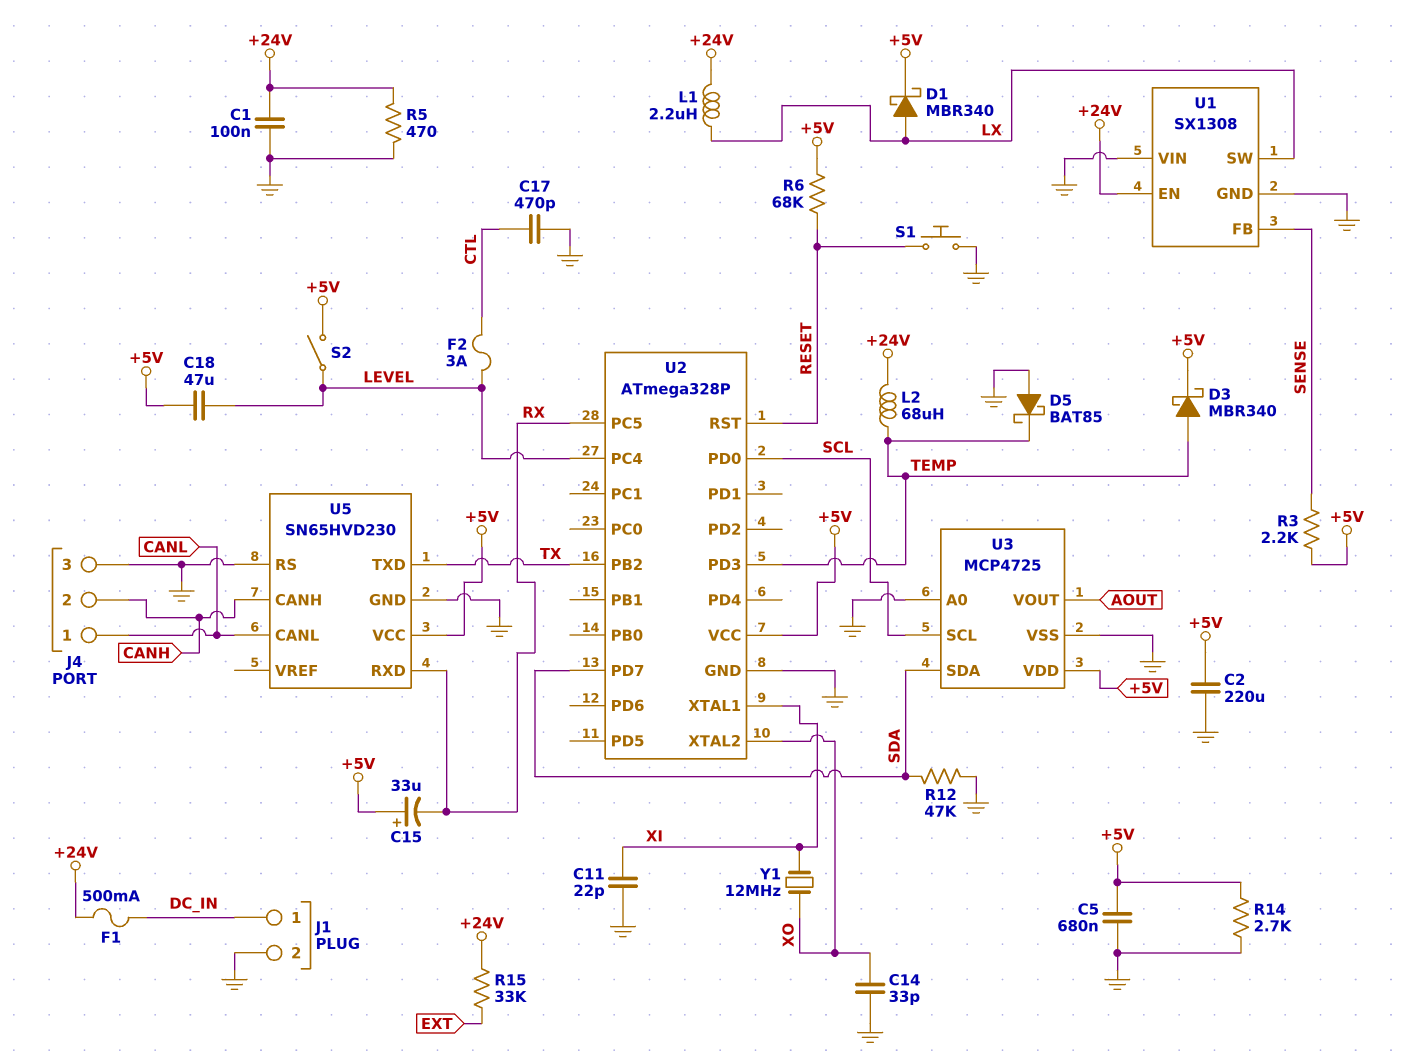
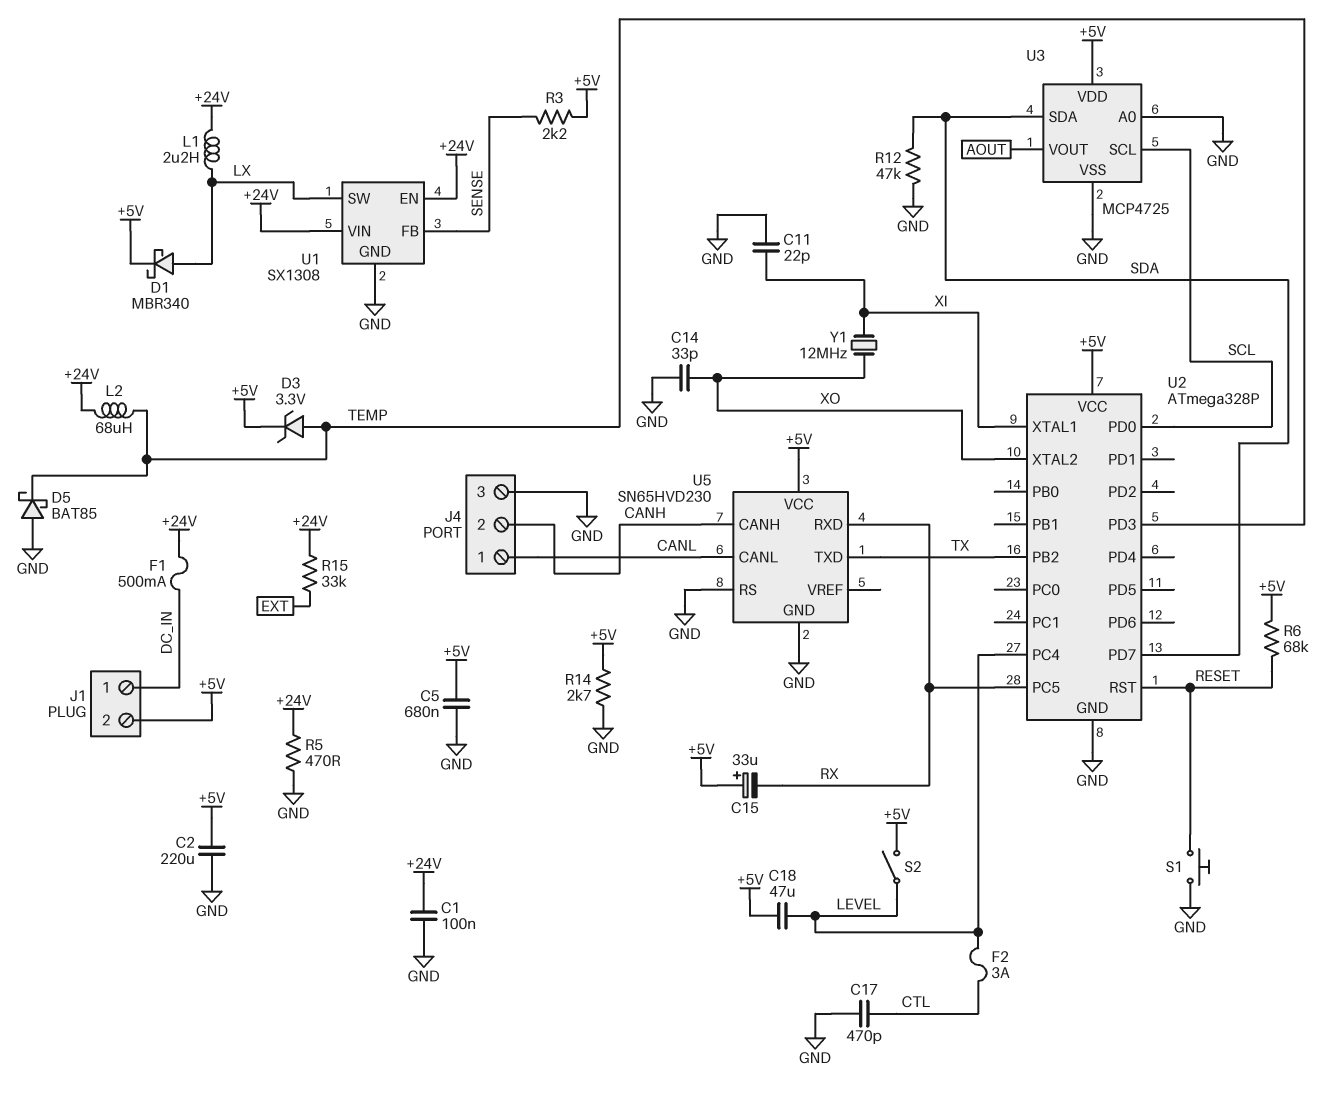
D3: schottky MBR340 (A TEMP, K +5V) -> zener 3.3V (A TEMP, K +5V)
J1 pin 2: GND -> +5V
U1 pin VIN: GND -> +24V

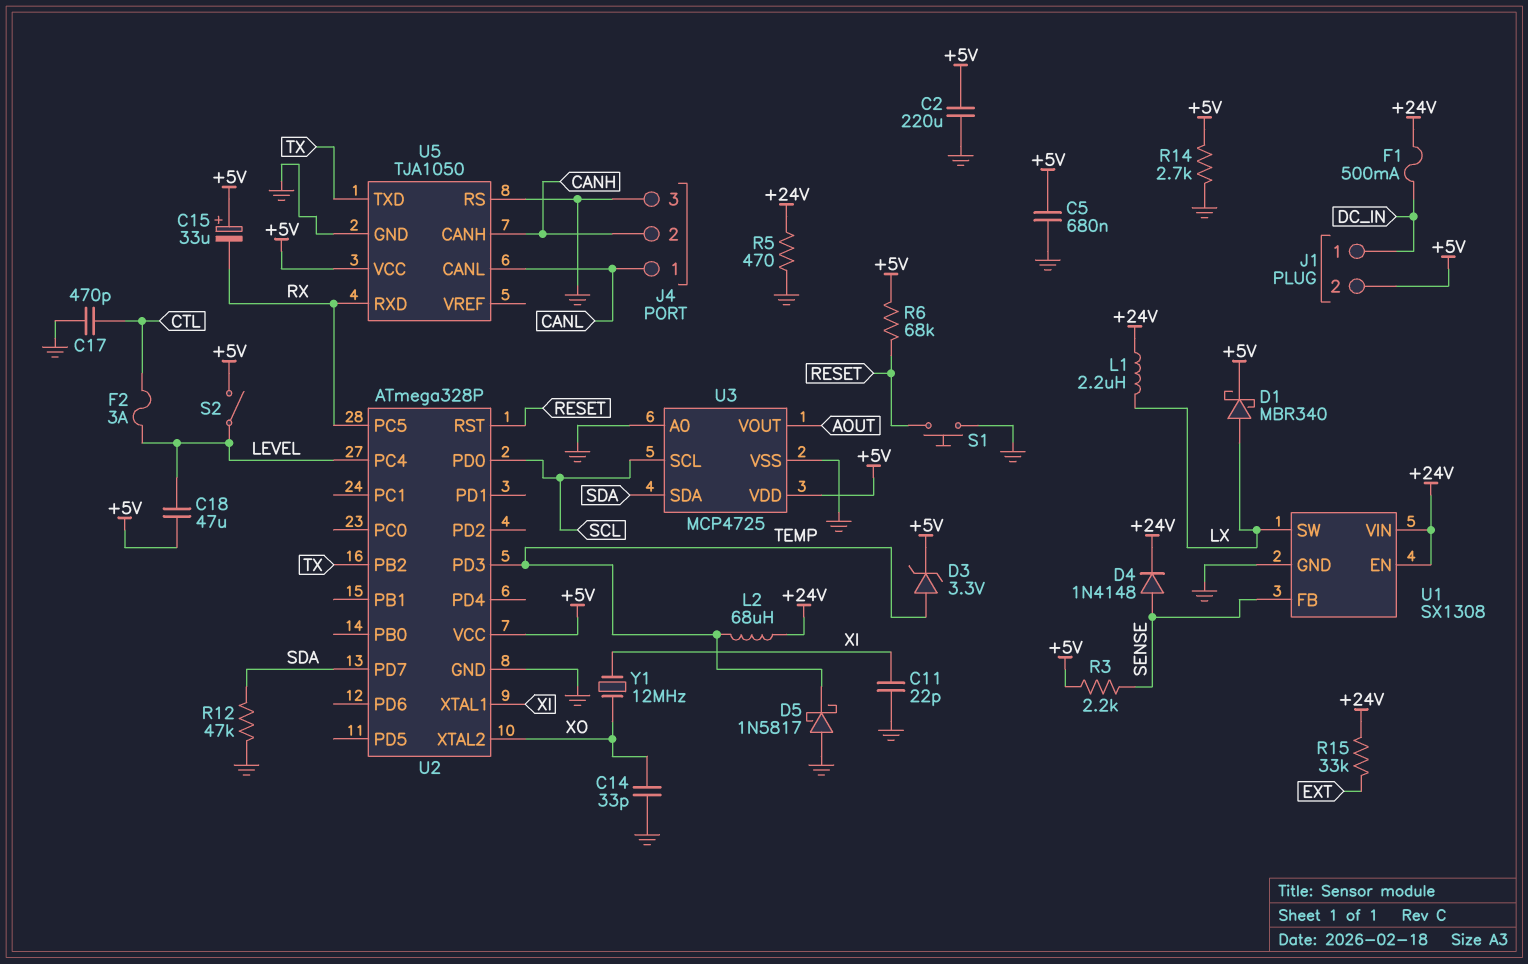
C1: 100nF (+24V, GND) -> none
D4: none -> diode 1N4148 (A SENSE, K +24V)
D5: schottky BAT85 (A GND, K TEMP) -> schottky 1N5817 (A GND, K TEMP)
U5: SN65HVD230 -> TJA1050

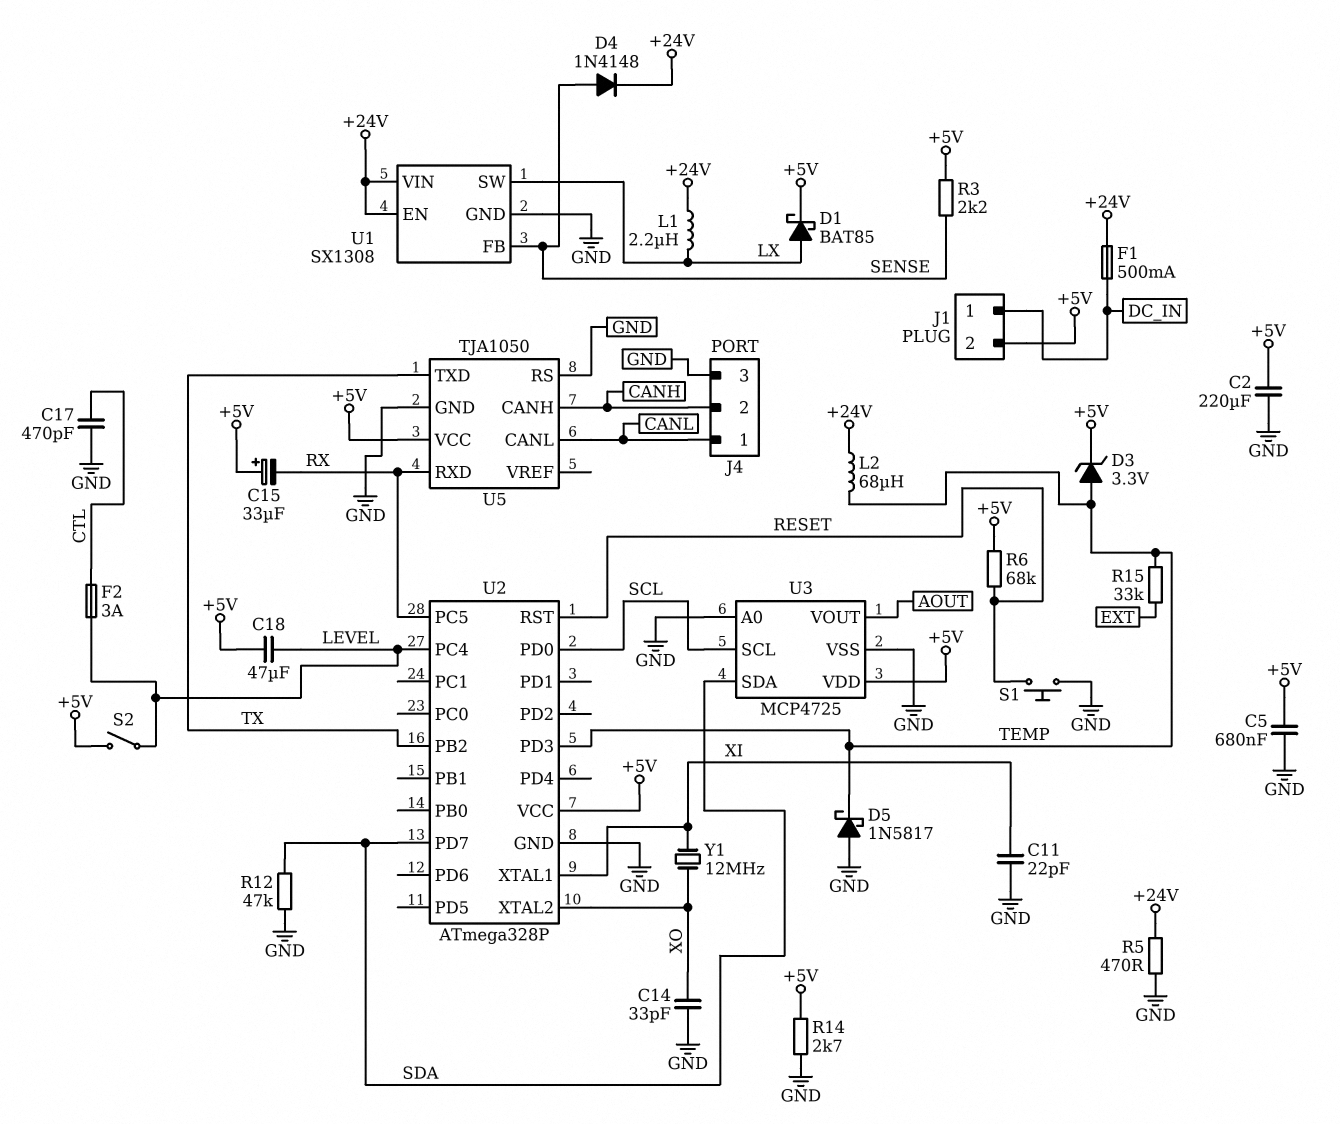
D1: schottky MBR340 (A LX, K +5V) -> schottky BAT85 (A LX, K +5V)
R15: 33k (+24V, EXT) -> 33k (EXT, TEMP)

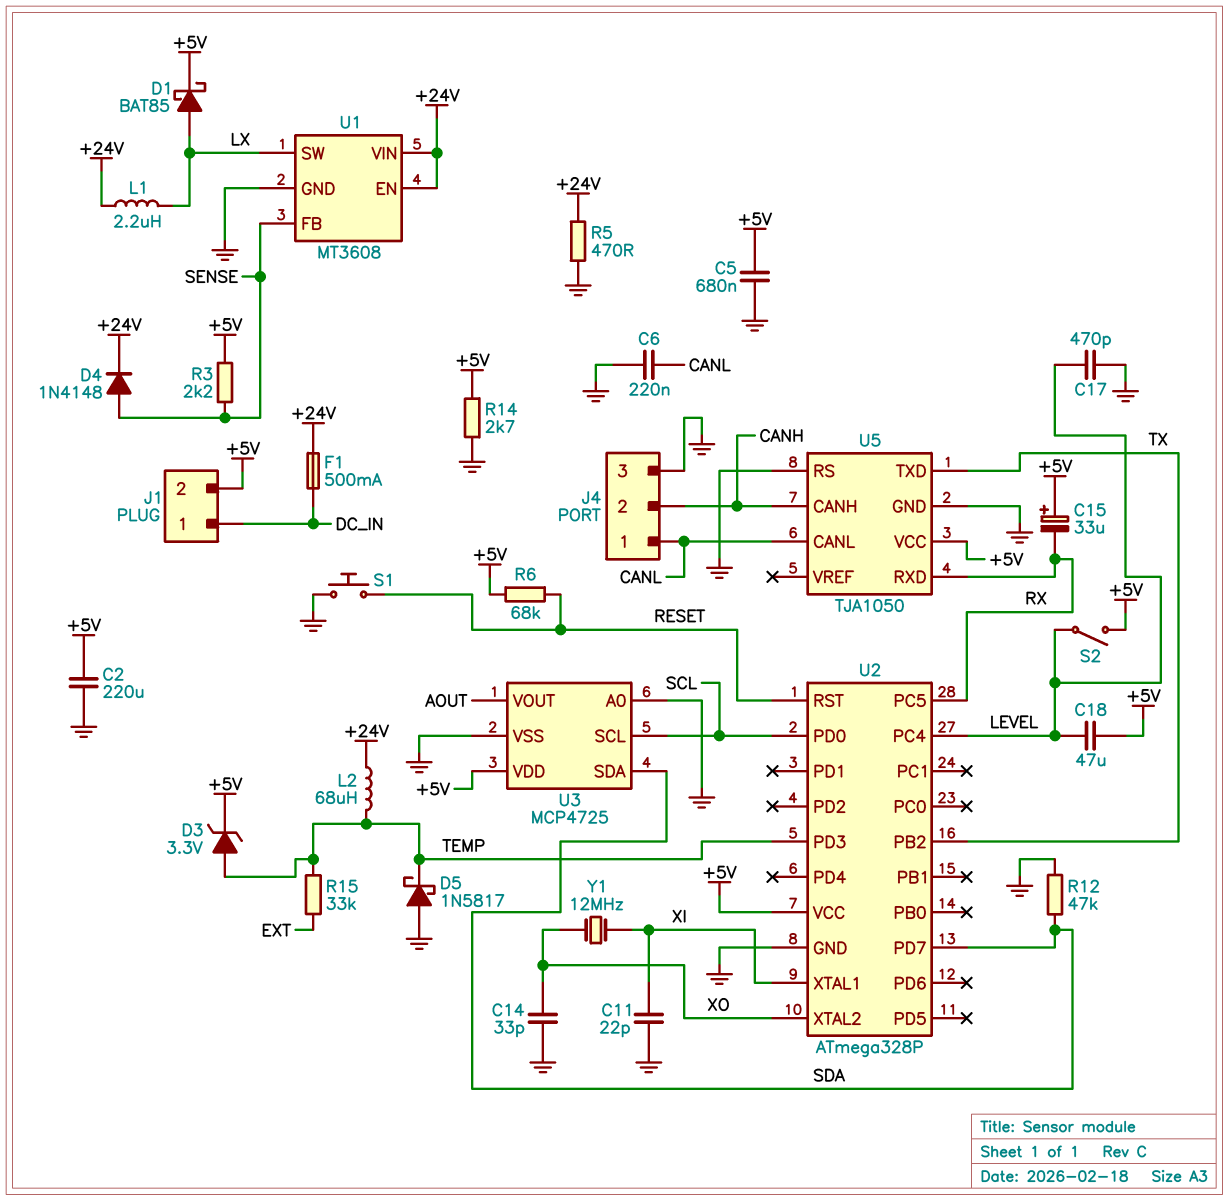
C6: none -> 220nF (CANL, GND)
C17: 470pF (CTL, GND) -> 470pF (GND, LEVEL)
F2: 3A (CTL, LEVEL) -> none
U1: SX1308 -> MT3608

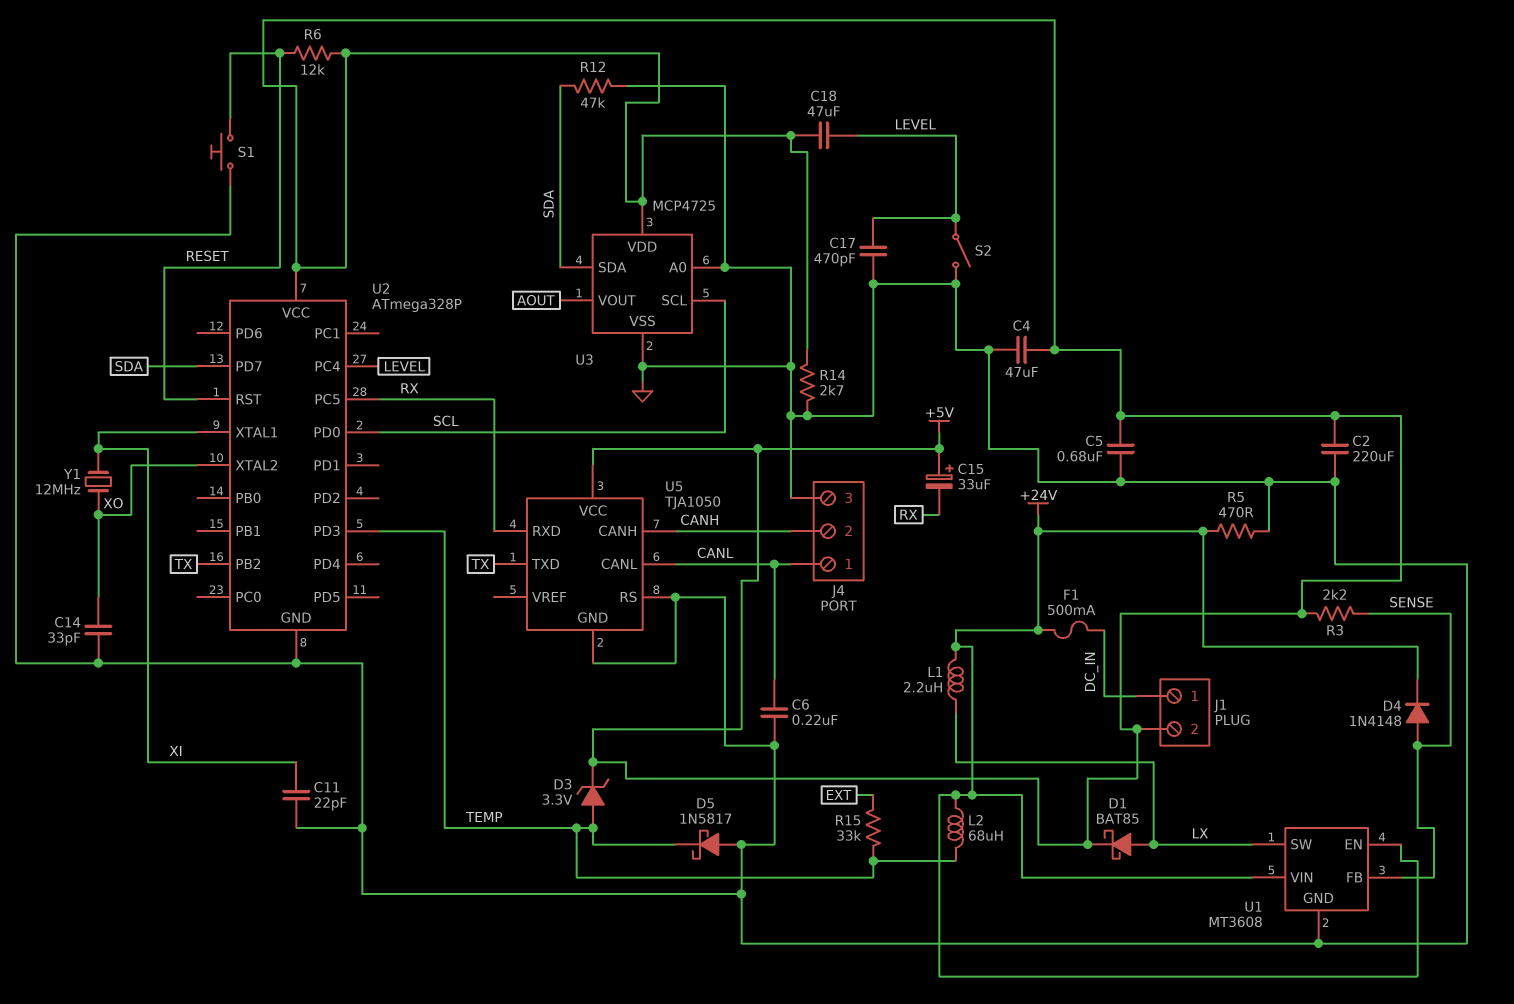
C4: none -> 47uF (+5V, GND)
R6: 68k (+5V, RESET) -> 12k (+5V, RESET)
S2: switch (+5V, LEVEL) -> switch (GND, LEVEL)

